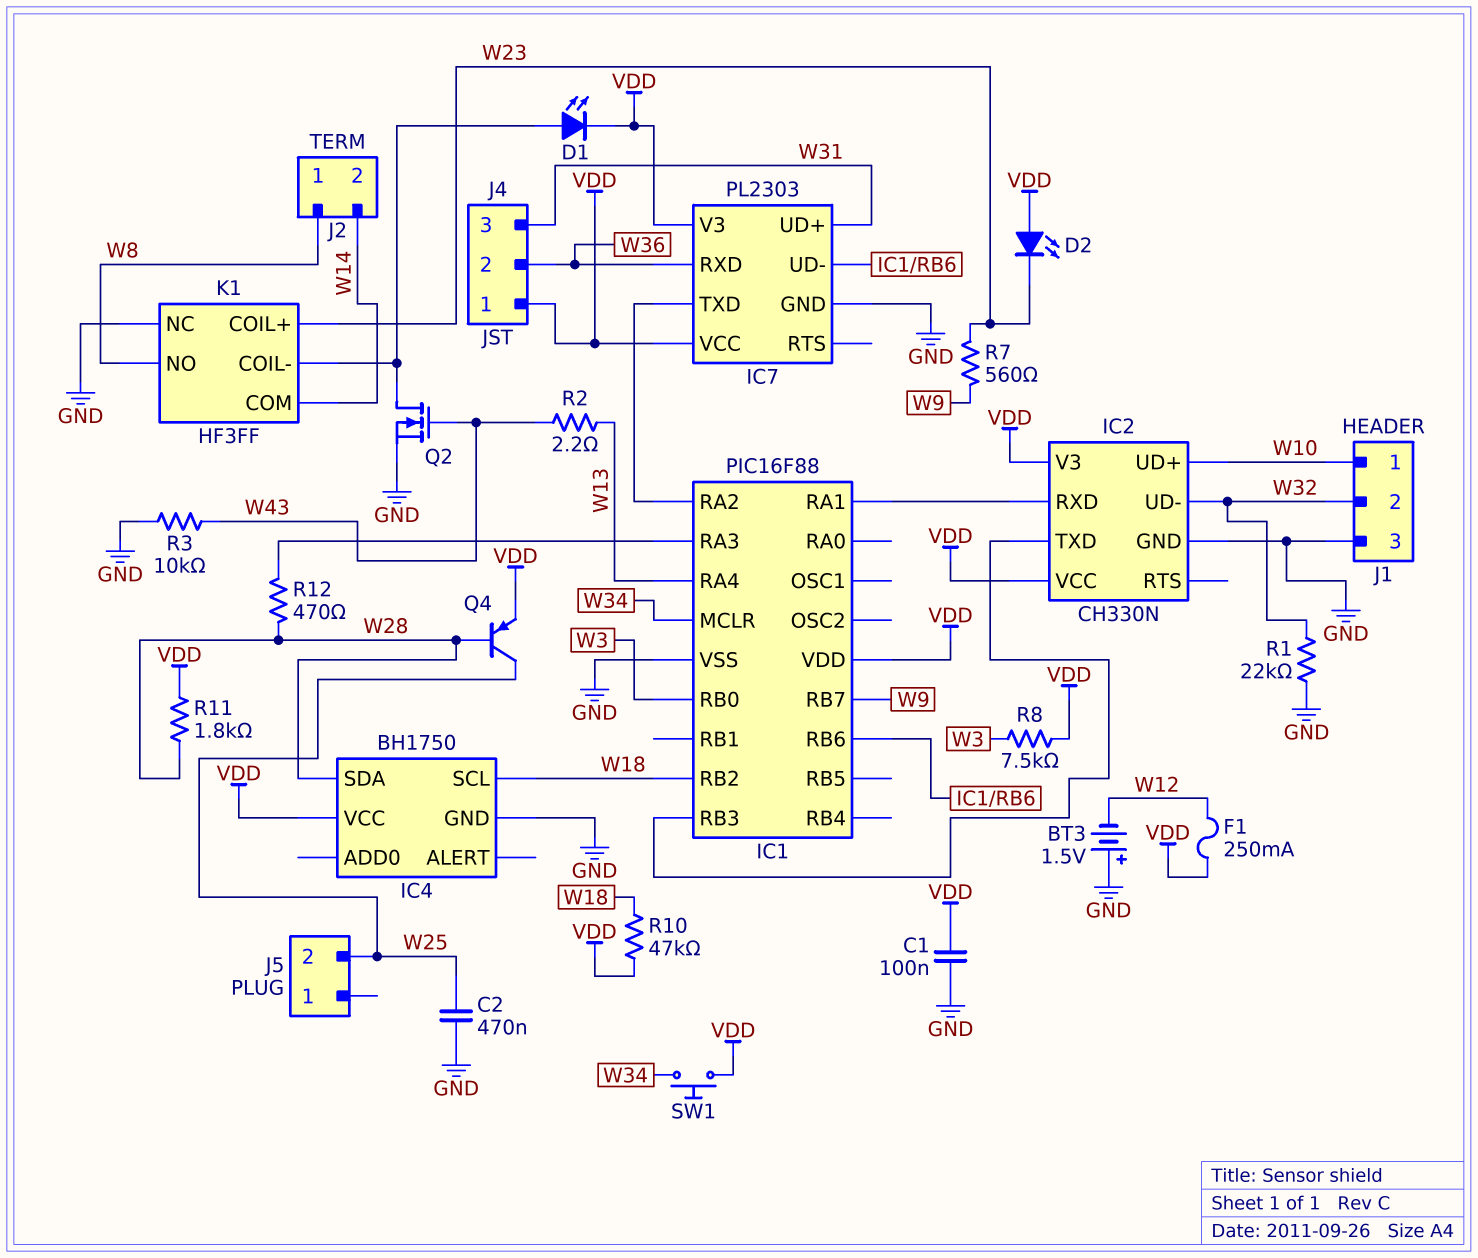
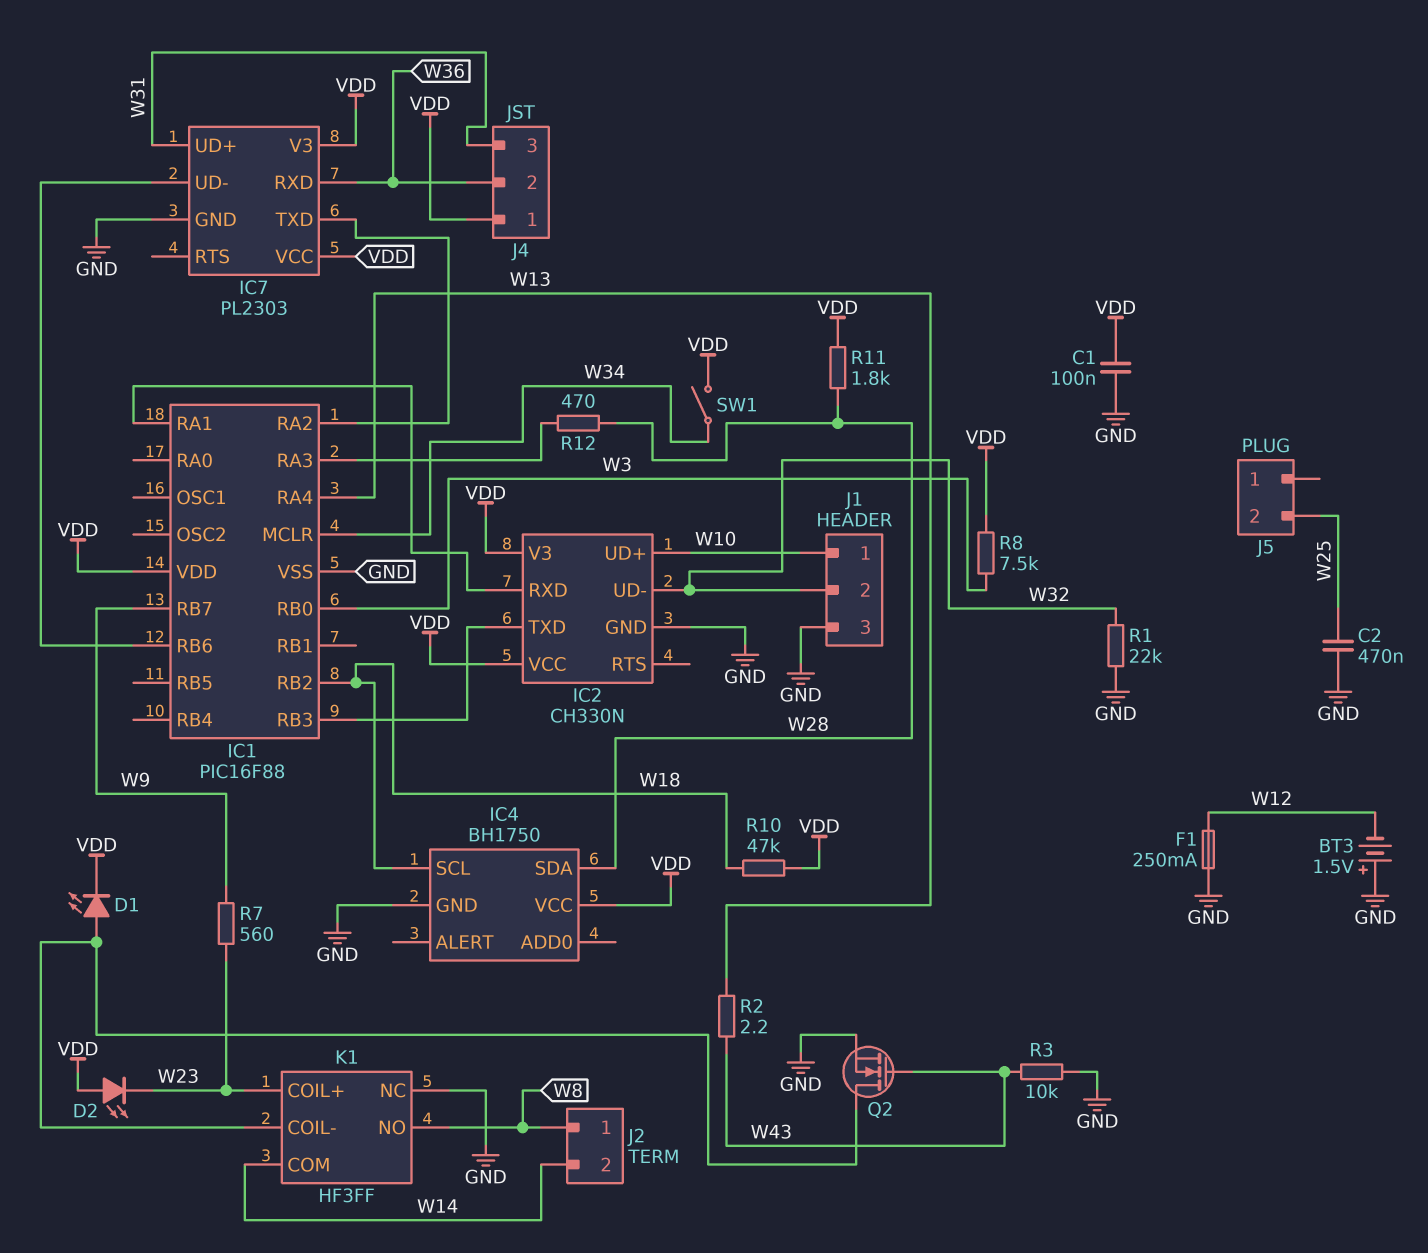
F1: 250mA (VDD, W12) -> 250mA (GND, W12)
Q4: PNP (B W28, C W25, E VDD) -> none
SW1: button (VDD, W34) -> switch (VDD, W34)

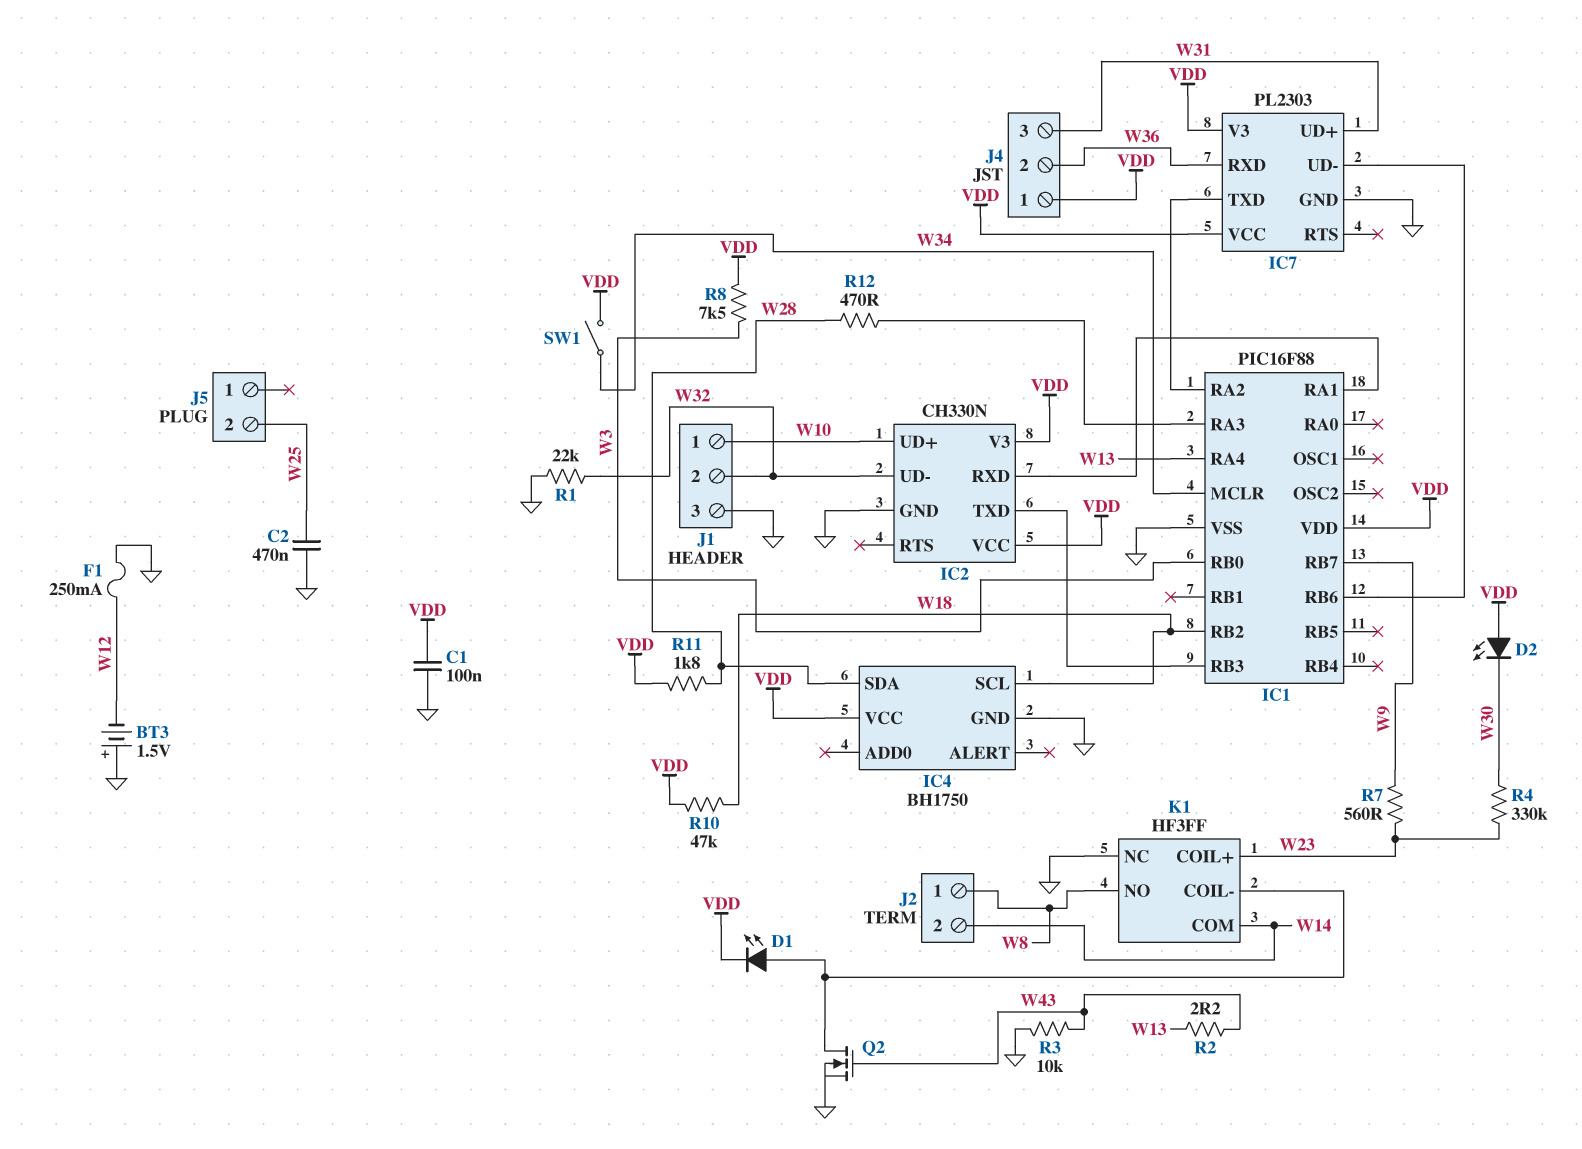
D2: LED (A VDD, K W23) -> LED (A VDD, K W30)
R4: none -> 330k (W23, W30)

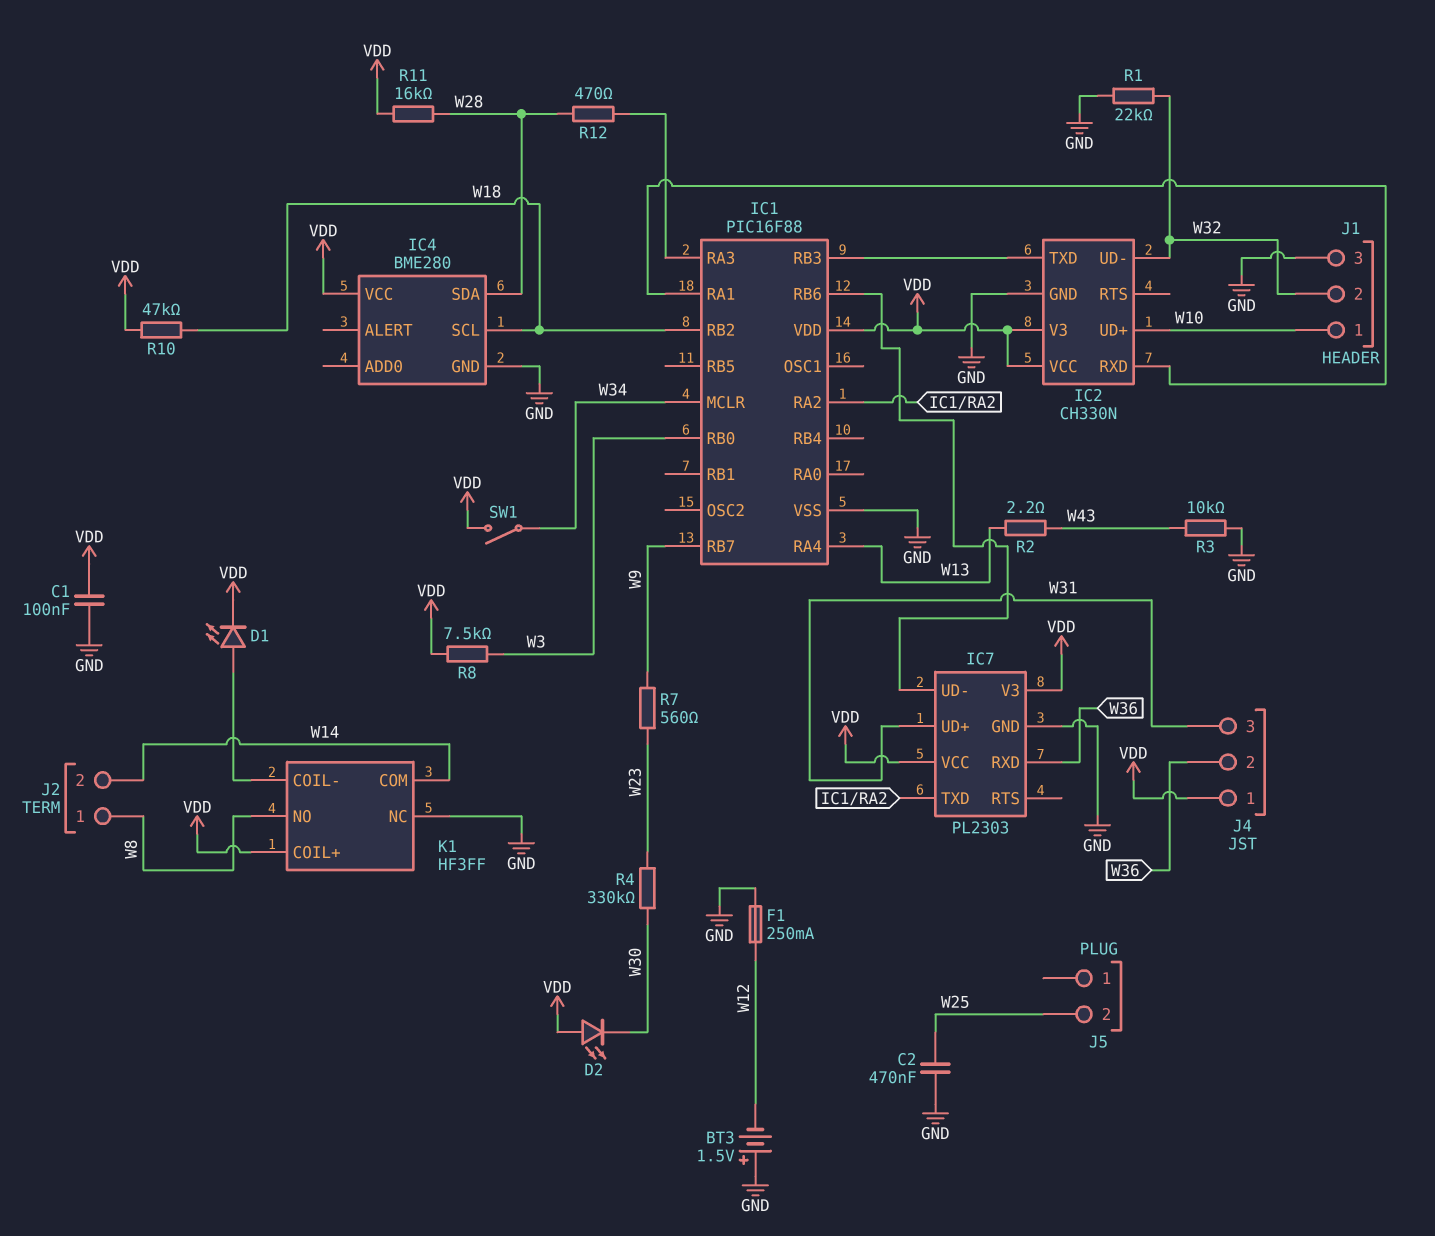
IC4: BH1750 -> BME280
K1 pin COIL+: W23 -> VDD
Q2: NMOS (G W43, D K1/COIL-, S GND) -> none
R11: 1.8k (VDD, W28) -> 16k (VDD, W28)

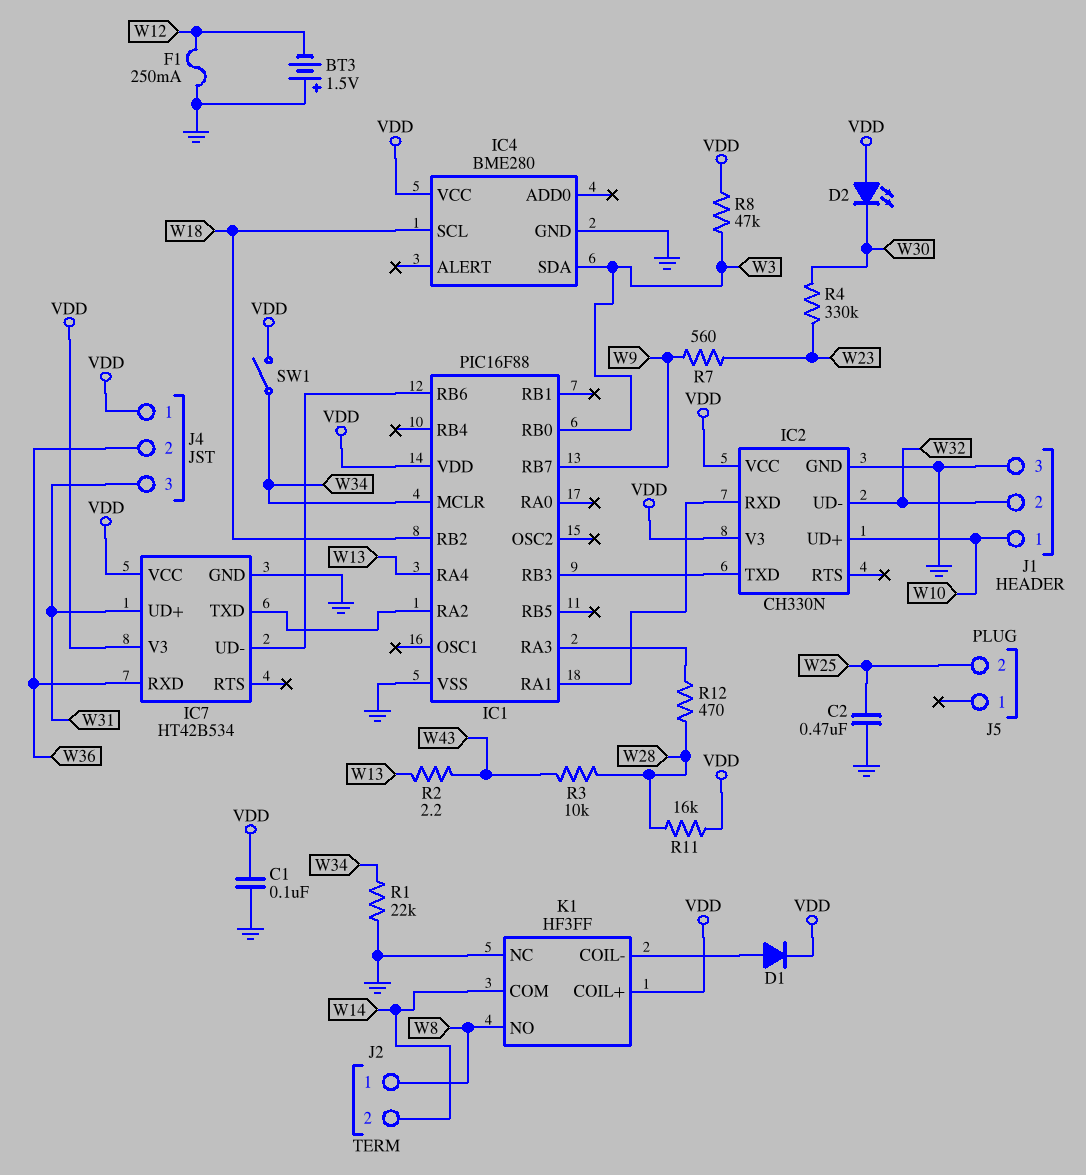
D1: LED (A K1/COIL-, K VDD) -> diode (A K1/COIL-, K VDD)
IC4 pin SDA: W28 -> W3
IC7: PL2303 -> HT42B534
R1: 22k (GND, W32) -> 22k (GND, W34)
R3: 10k (GND, W43) -> 10k (W28, W43)
R8: 7.5k (VDD, W3) -> 47k (VDD, W3)
R10: 47k (VDD, W18) -> none

